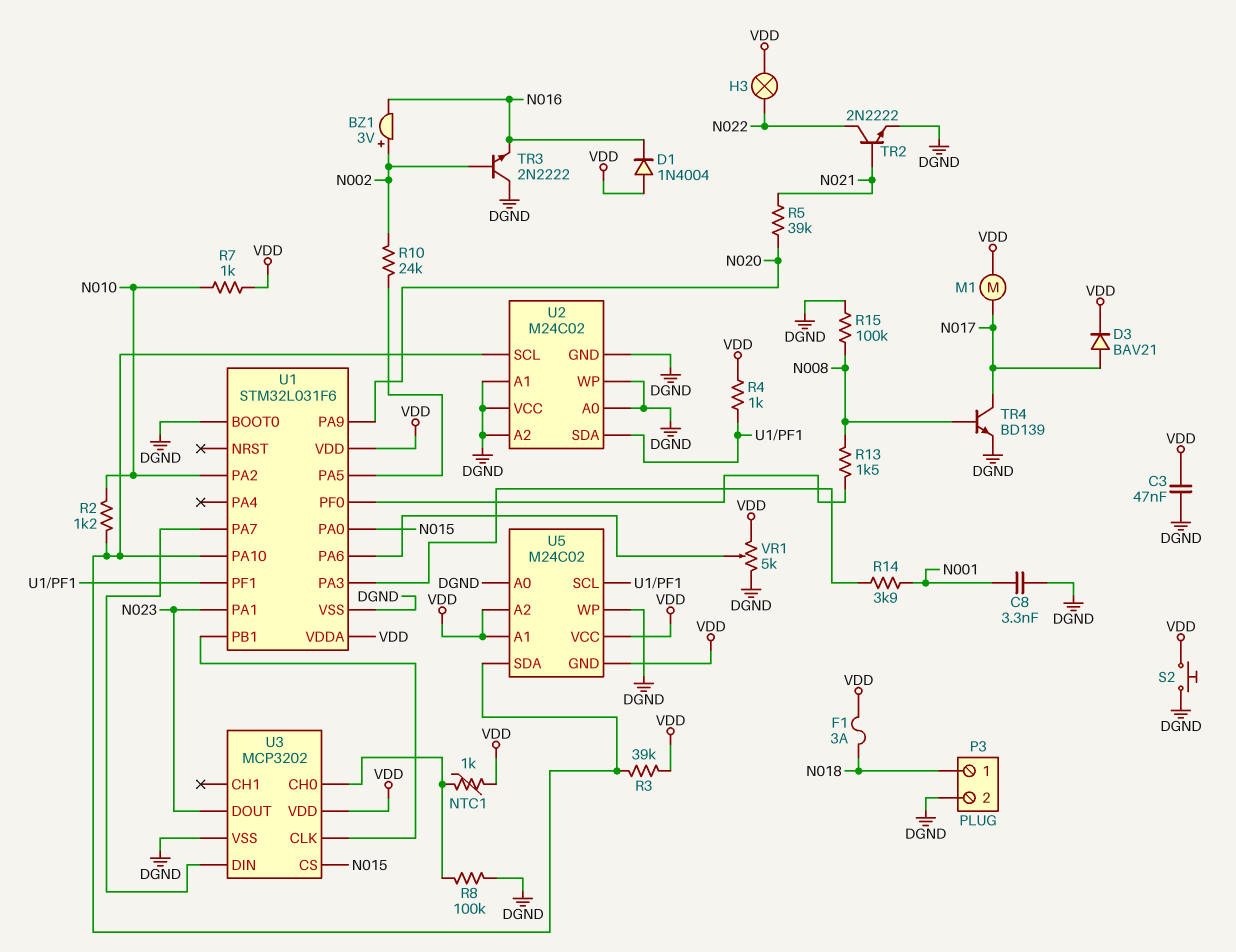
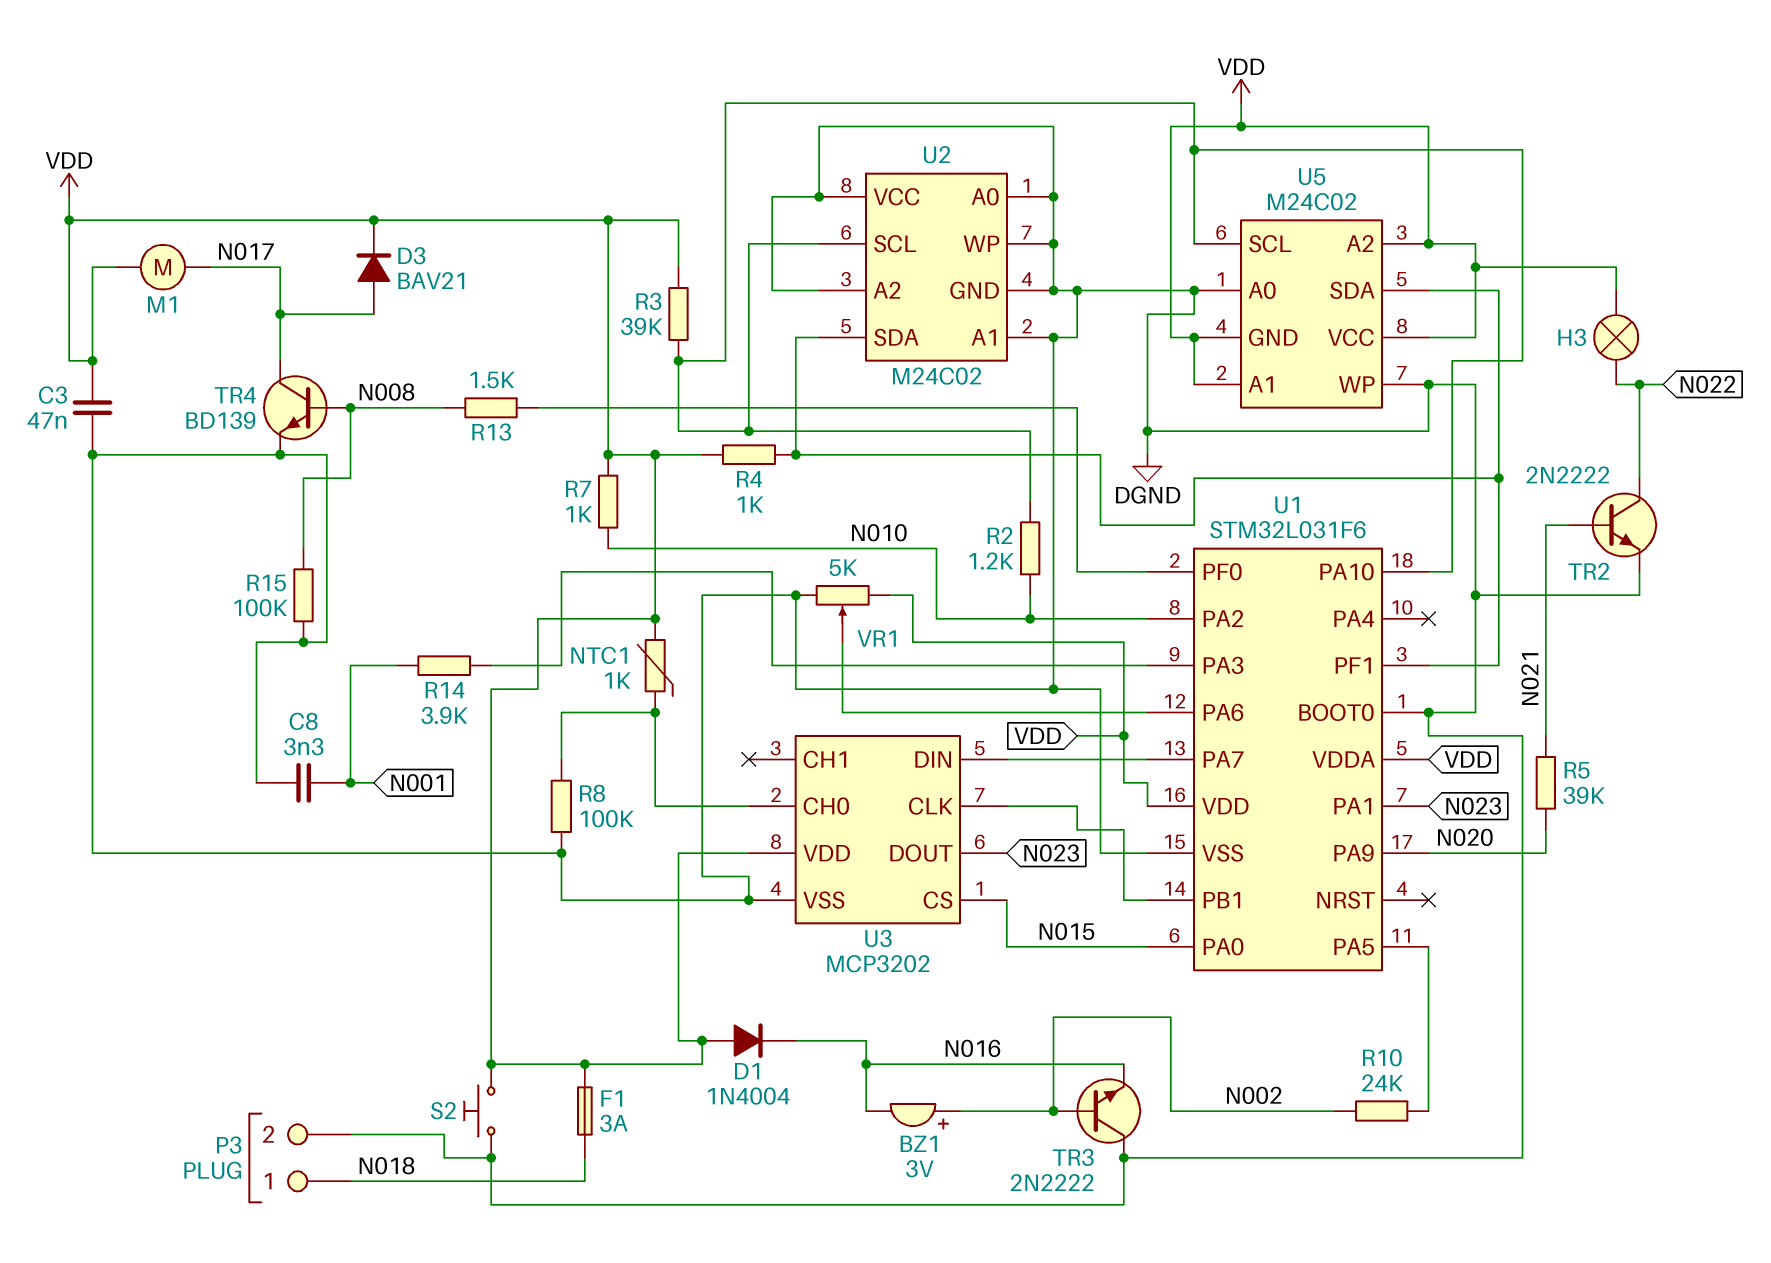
U5 pin SCL: U1/PF1 -> U1/PA10
U5 pin SDA: U1/PA10 -> U1/PF1

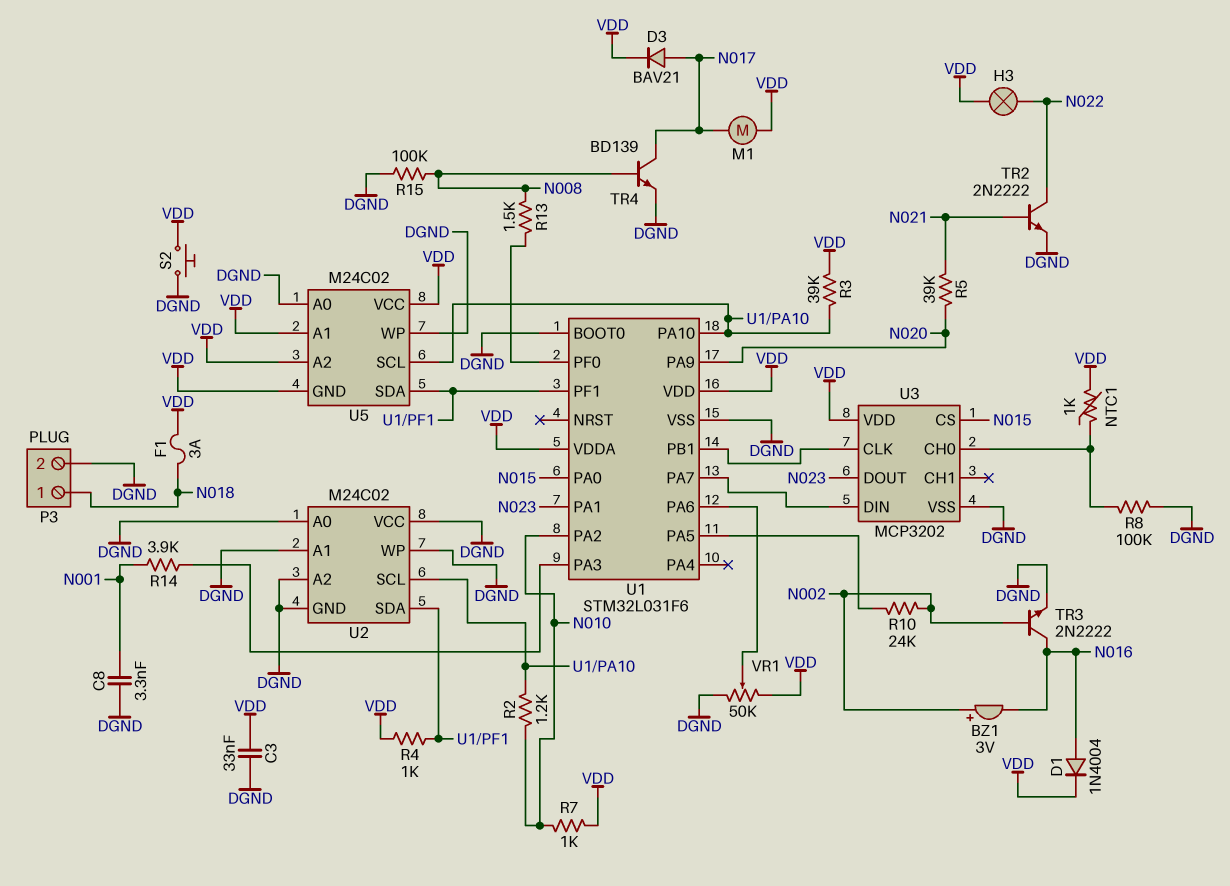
C3: 47nF (DGND, VDD) -> 33nF (DGND, VDD)
D1: diode 1N4004 (A VDD, K N016) -> diode 1N4004 (A N016, K VDD)
TR3: NPN 2N2222 (B N002, C DGND, E N016) -> NPN 2N2222 (B N002, C N016, E DGND)
VR1: 5k (DGND, VDD, wiper U1/PA6) -> 50k (DGND, VDD, wiper U1/PA6)

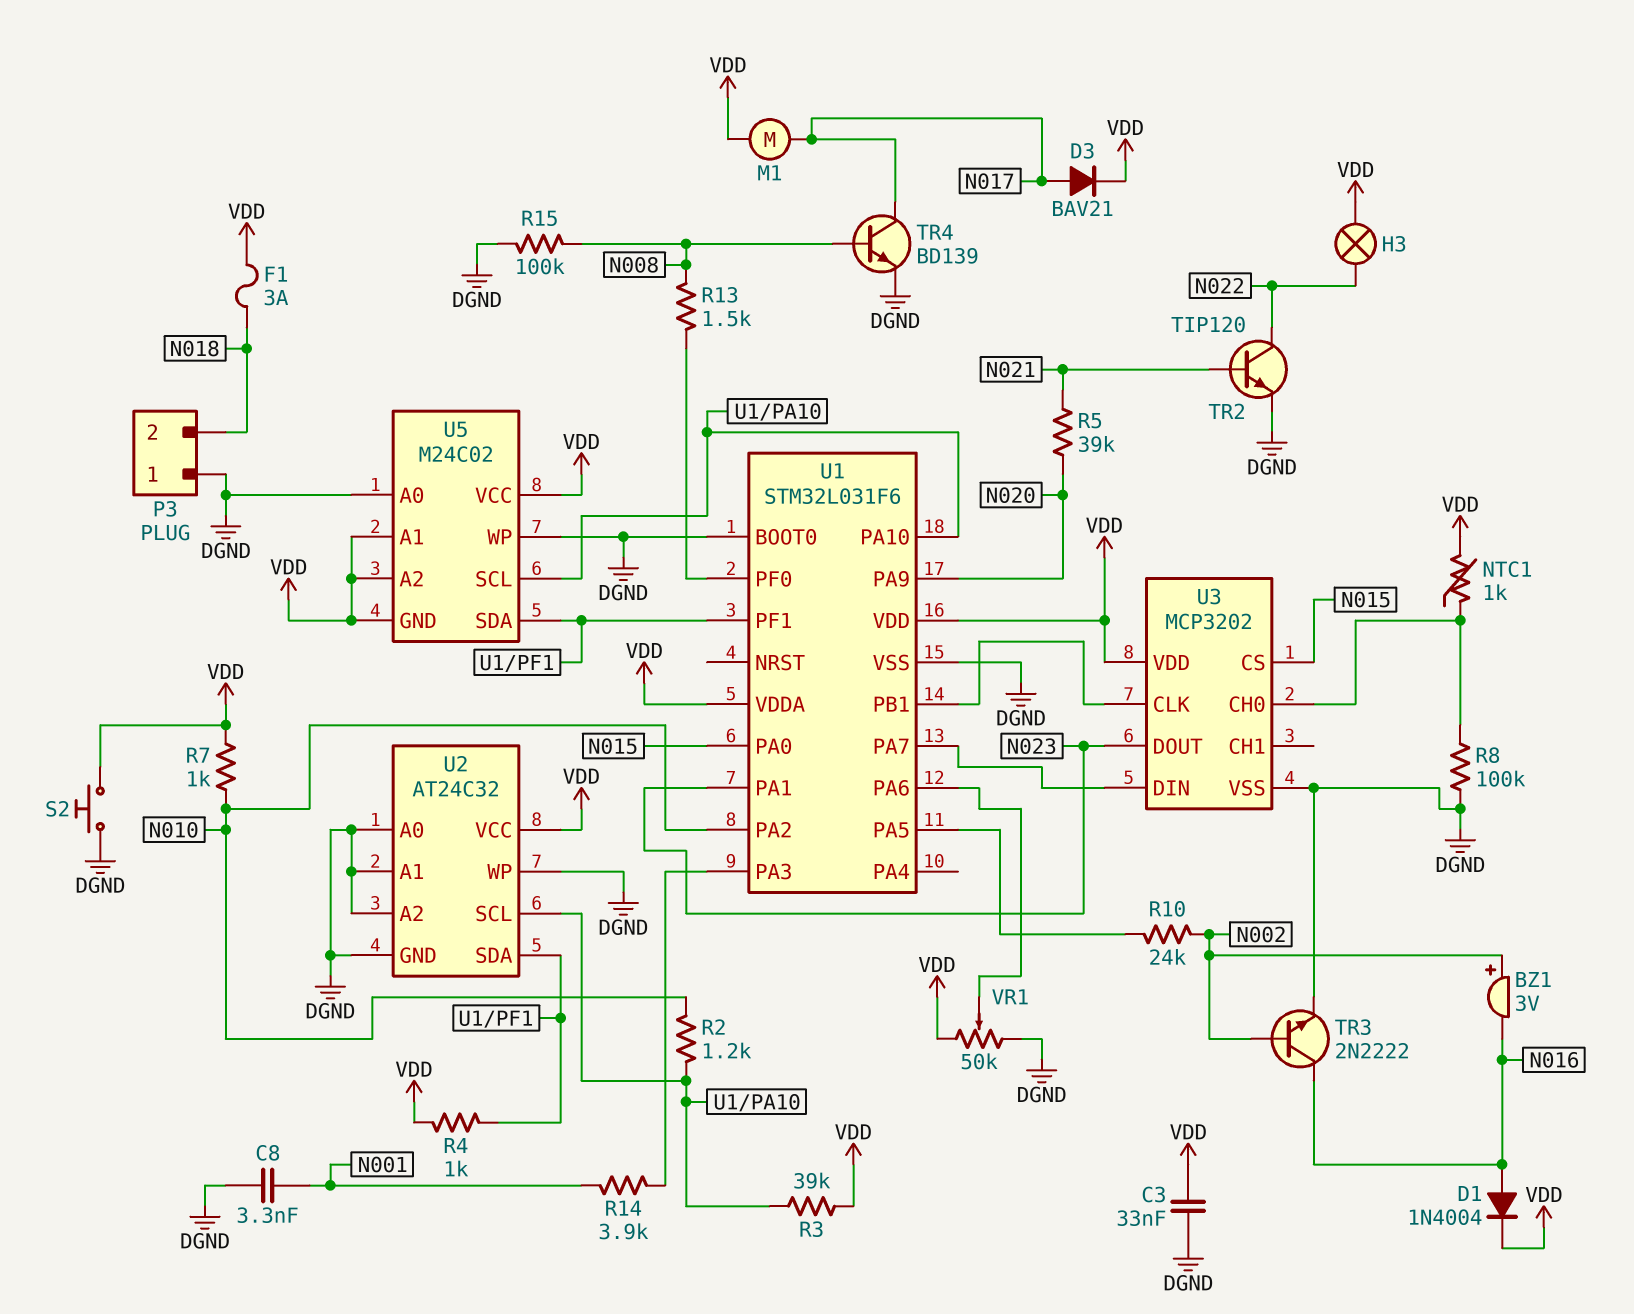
P3 pin 1: N018 -> DGND
P3 pin 2: DGND -> N018
TR2: NPN 2N2222 (B N021, C N022, E DGND) -> NPN TIP120 (B N021, C N022, E DGND)
U2: M24C02 -> AT24C32
U2 pin VCC: DGND -> VDD

